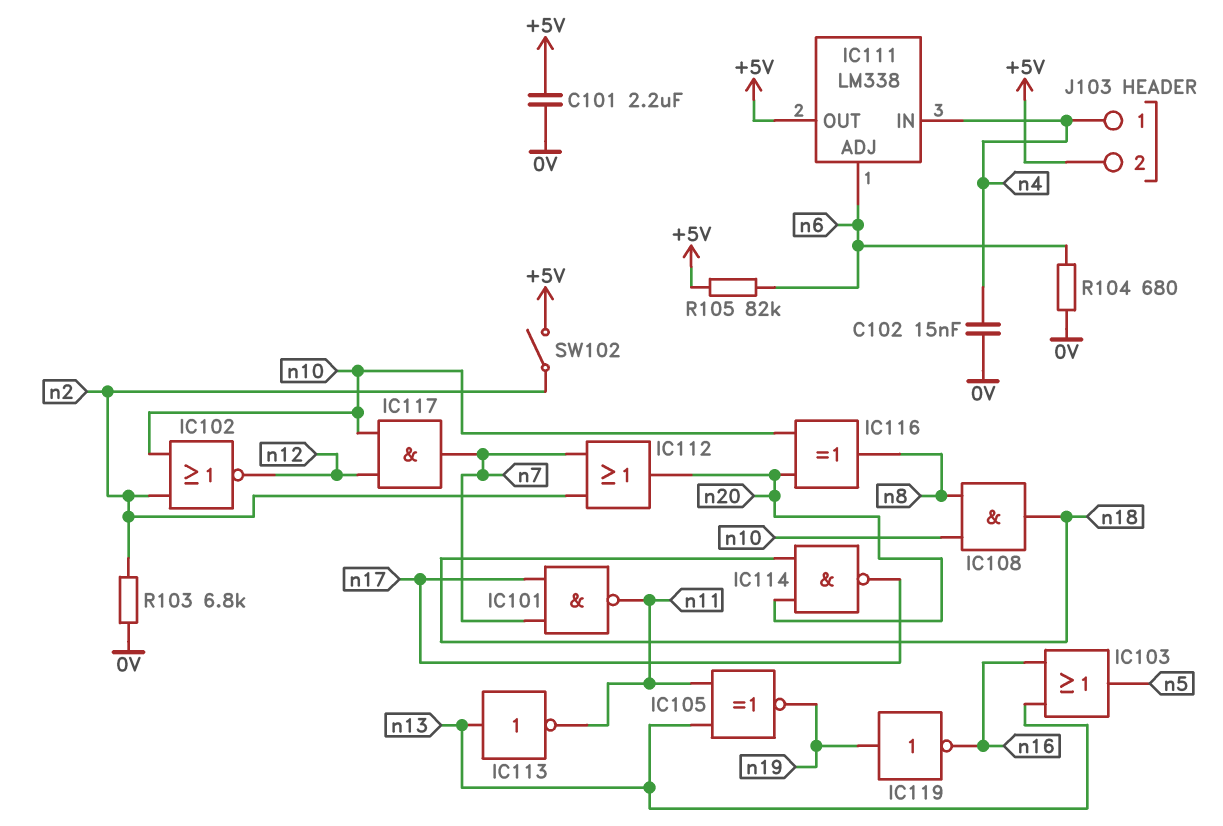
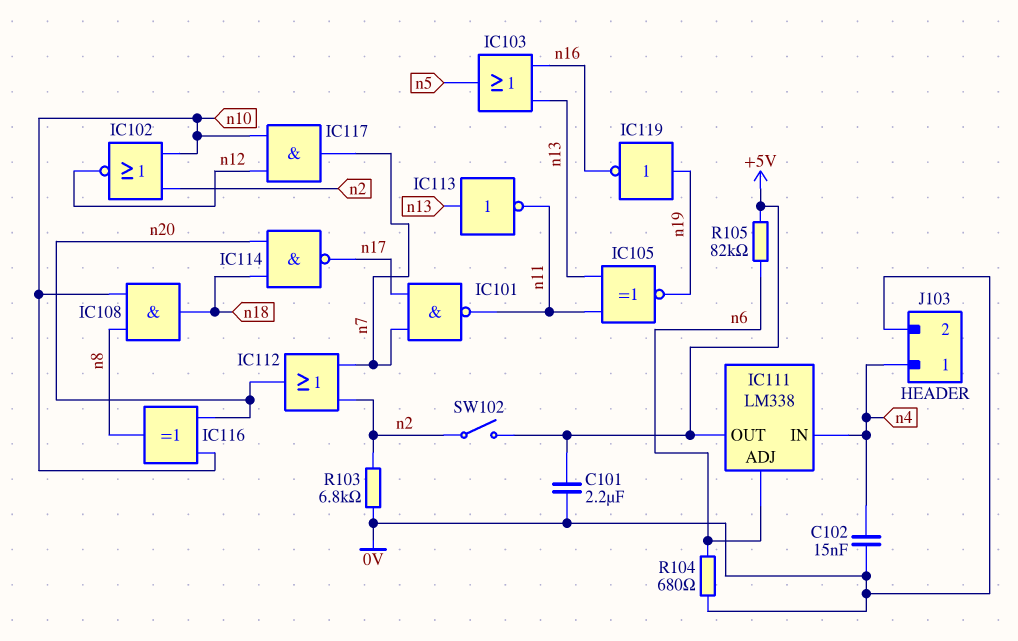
J103 pin 2: +5V -> 0V

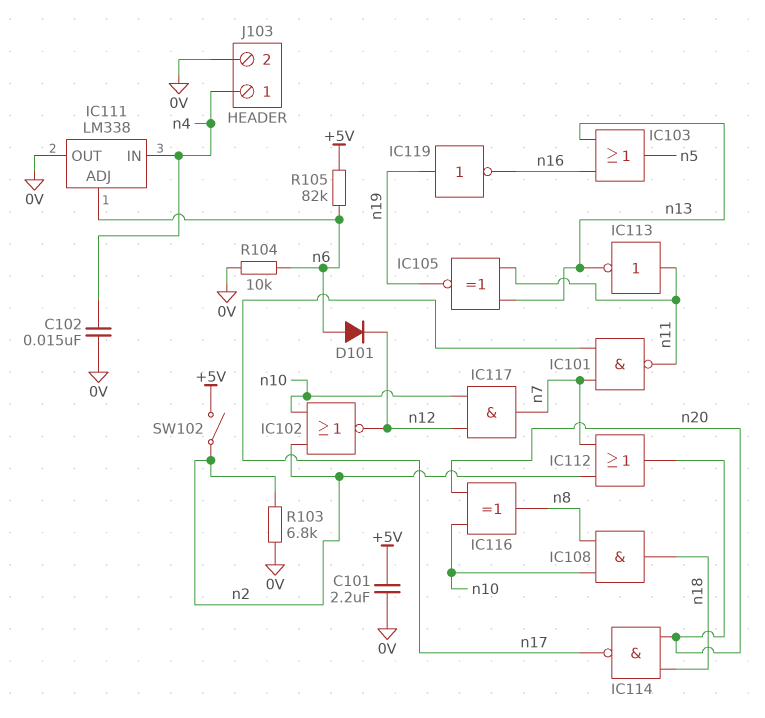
D101: none -> diode (A n6, K n12)
IC111 pin OUT: +5V -> 0V
IC113: NOT (in n13, out n11) -> NOT (in n11, out n13)
R104: 680 (0V, n6) -> 10k (0V, n6)

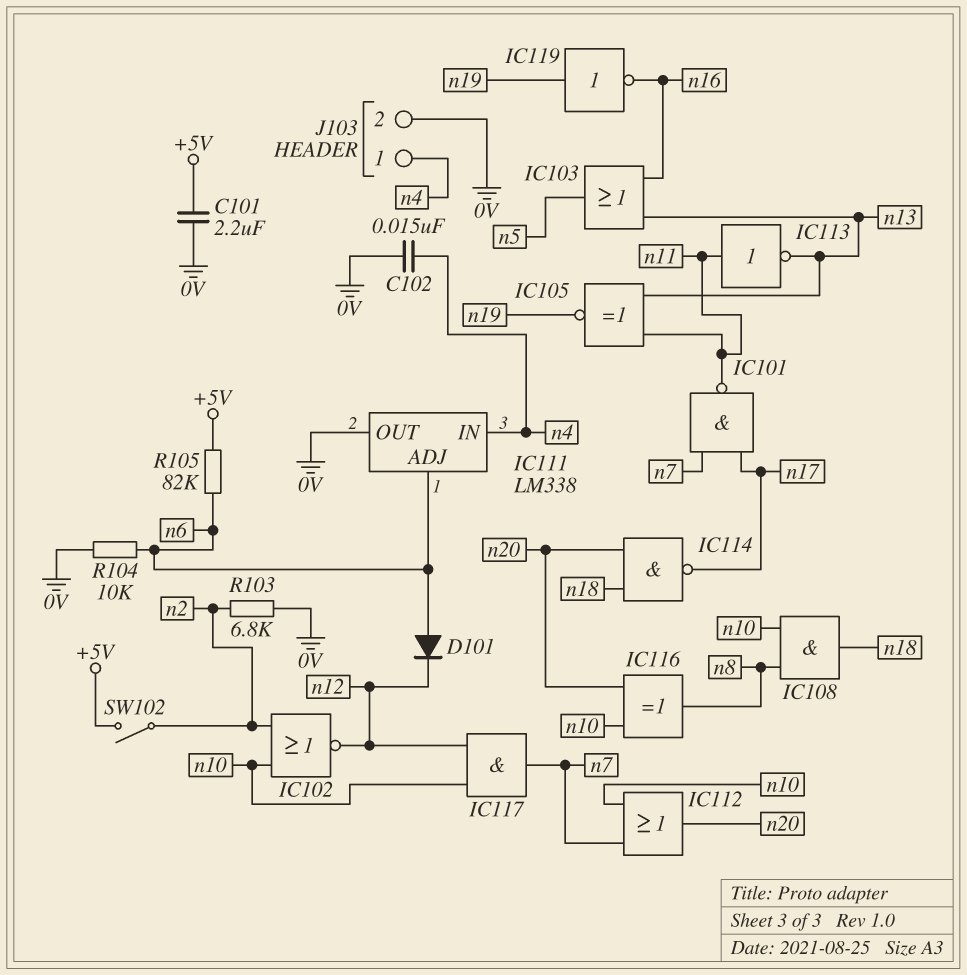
IC112: OR (in n2, in n7, out n20) -> OR (in n7, in n10, out n20)

